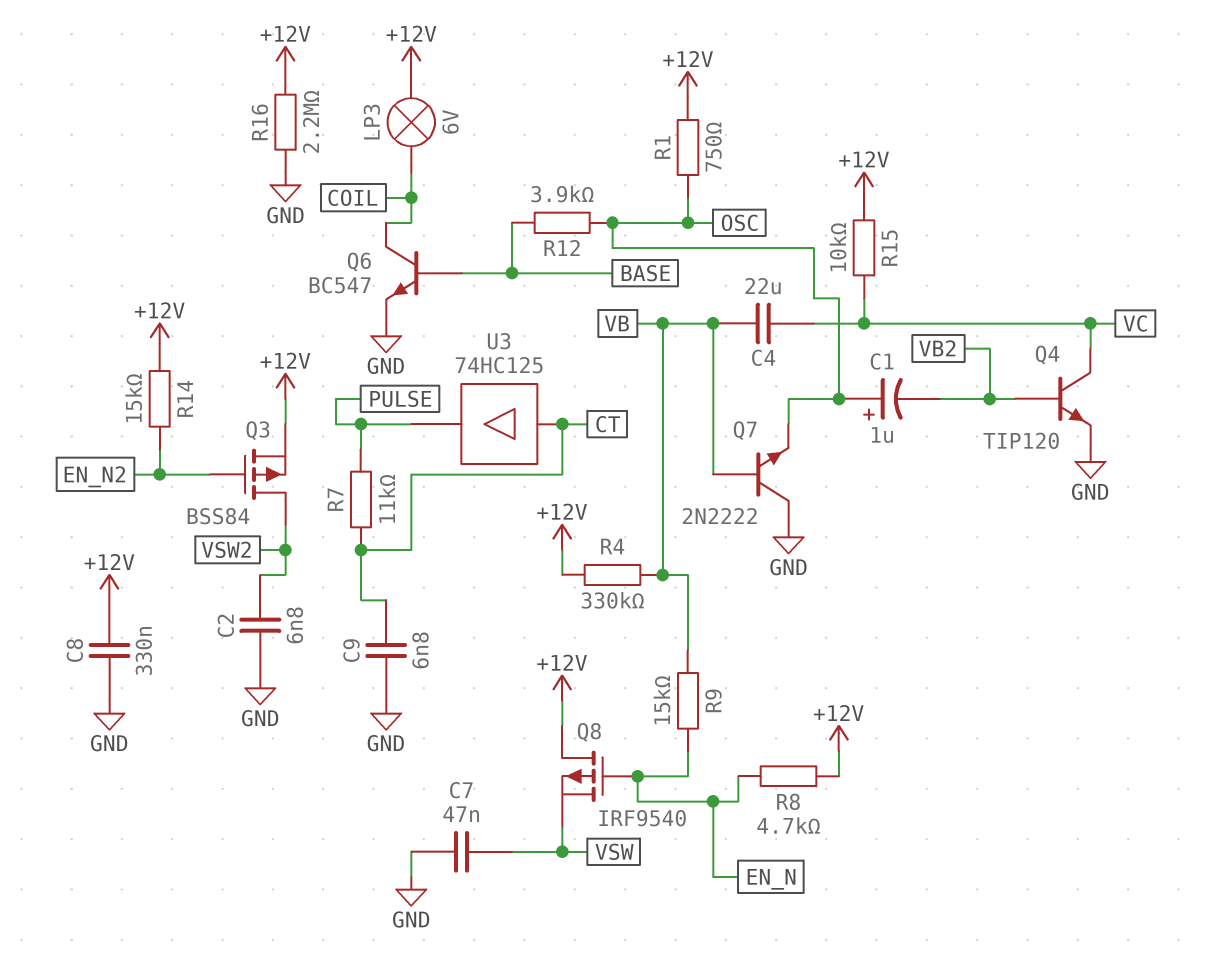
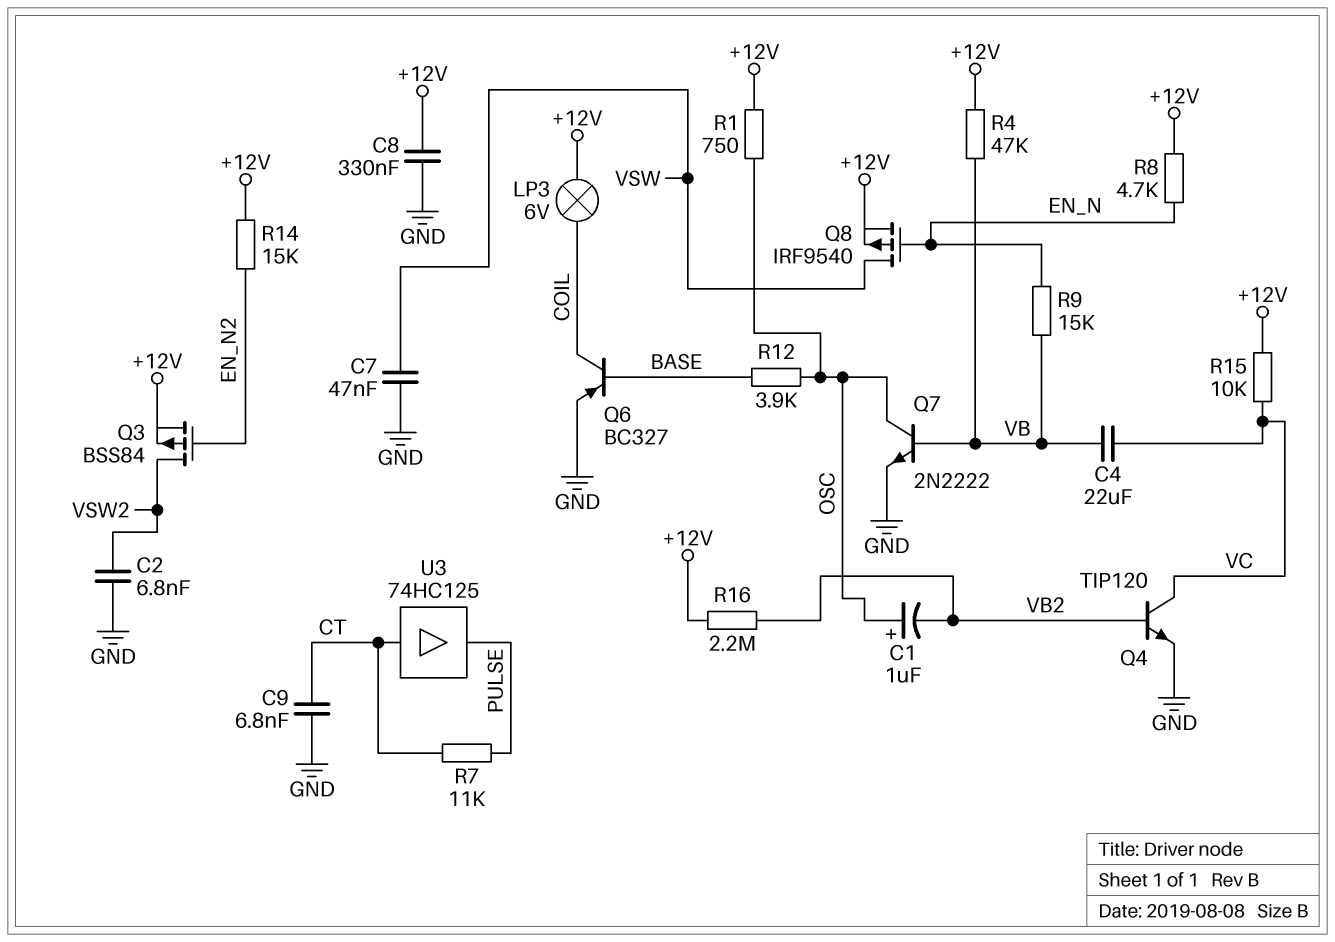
Q6: NPN BC547 (B BASE, C COIL, E GND) -> PNP BC327 (B BASE, C COIL, E GND)
Q7: NPN 2N2222 (B VB, C GND, E OSC) -> NPN 2N2222 (B VB, C OSC, E GND)
Q8: PMOS IRF9540 (G EN_N, D +12V, S VSW) -> PMOS IRF9540 (G EN_N, D VSW, S +12V)
R4: 330k (+12V, VB) -> 47k (+12V, VB)
R16: 2.2M (+12V, GND) -> 2.2M (+12V, VB2)

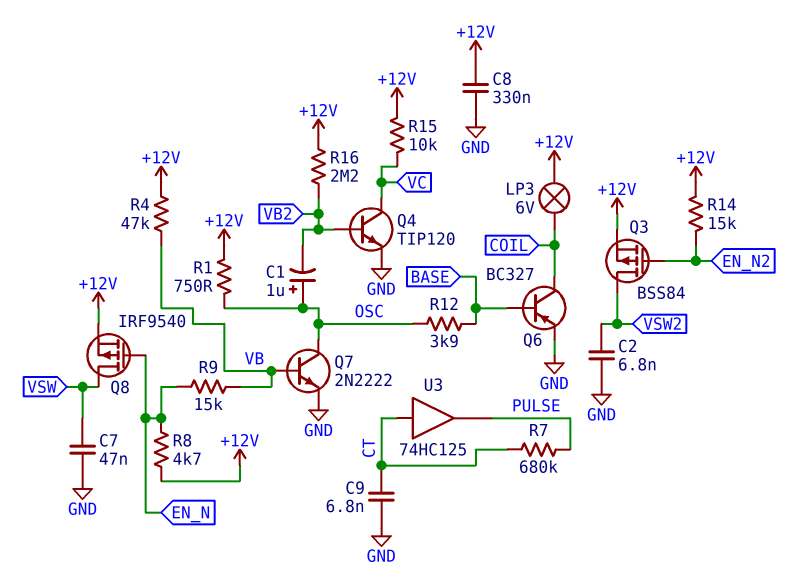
C4: 22uF (VB, VC) -> none
R7: 11k (CT, PULSE) -> 680k (CT, PULSE)

